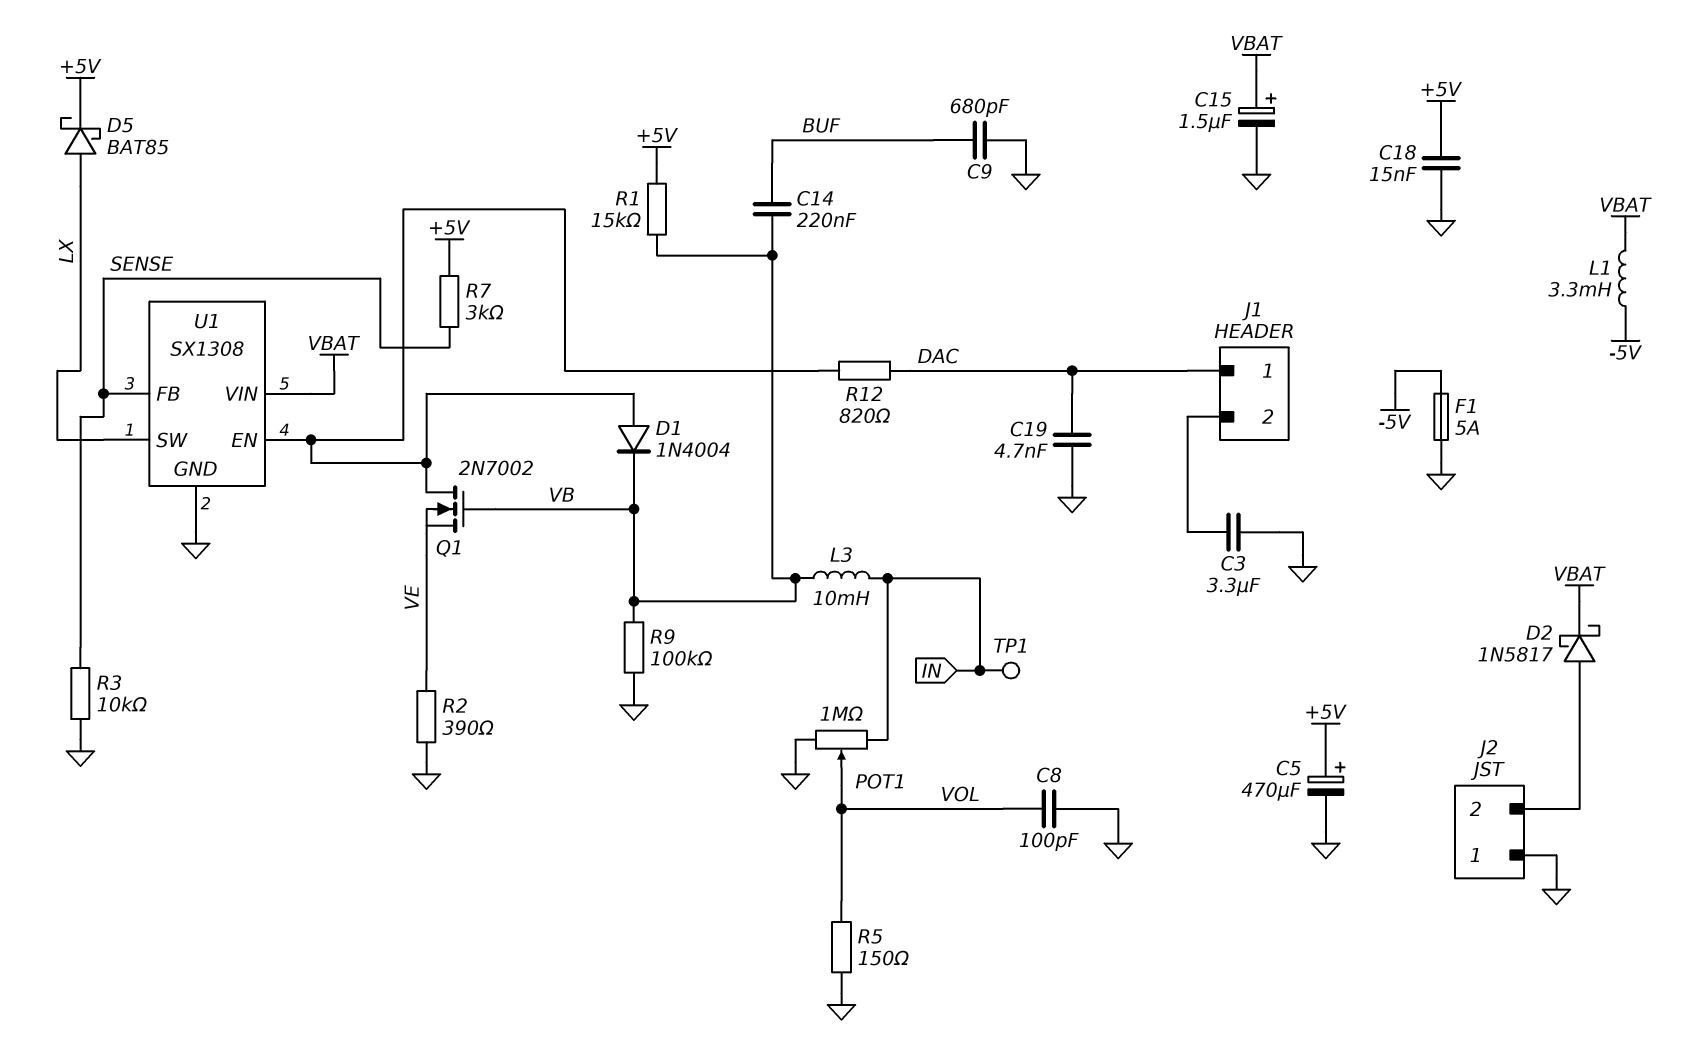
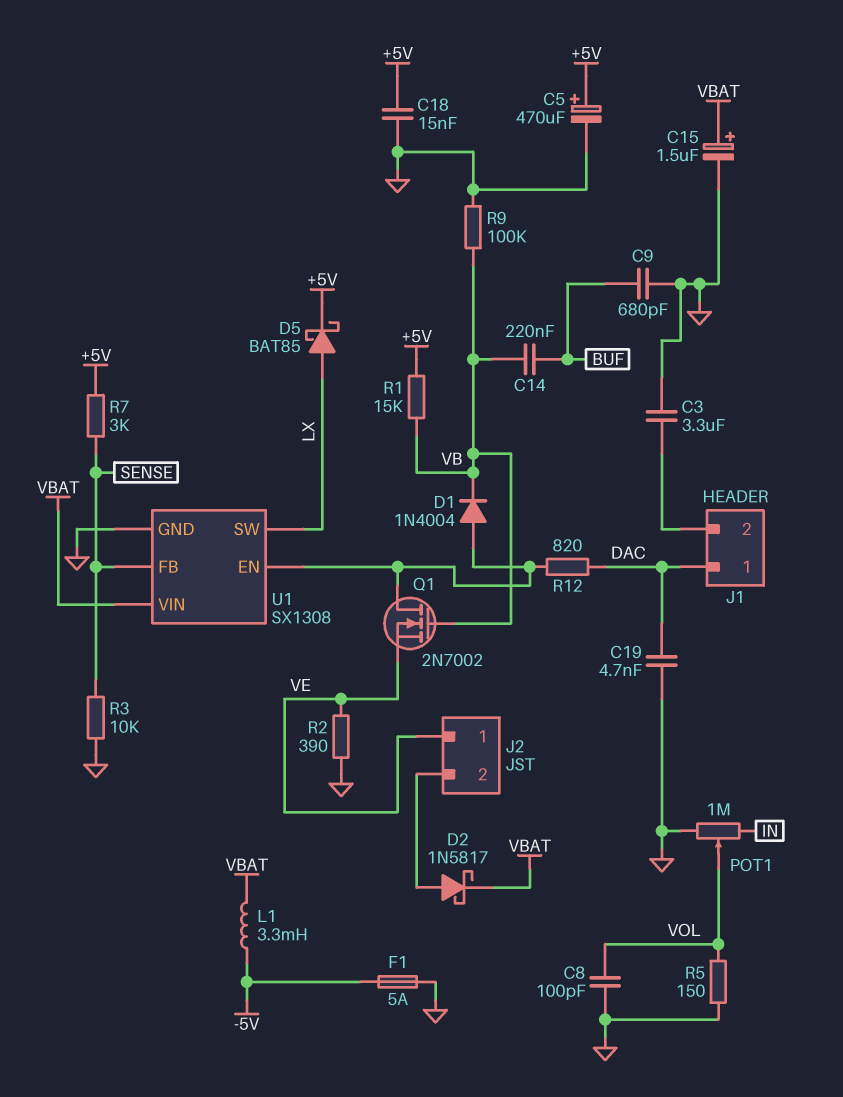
J2 pin 1: GND -> VE
L3: 10mH (IN, VB) -> none
TP1: test point (IN) -> none

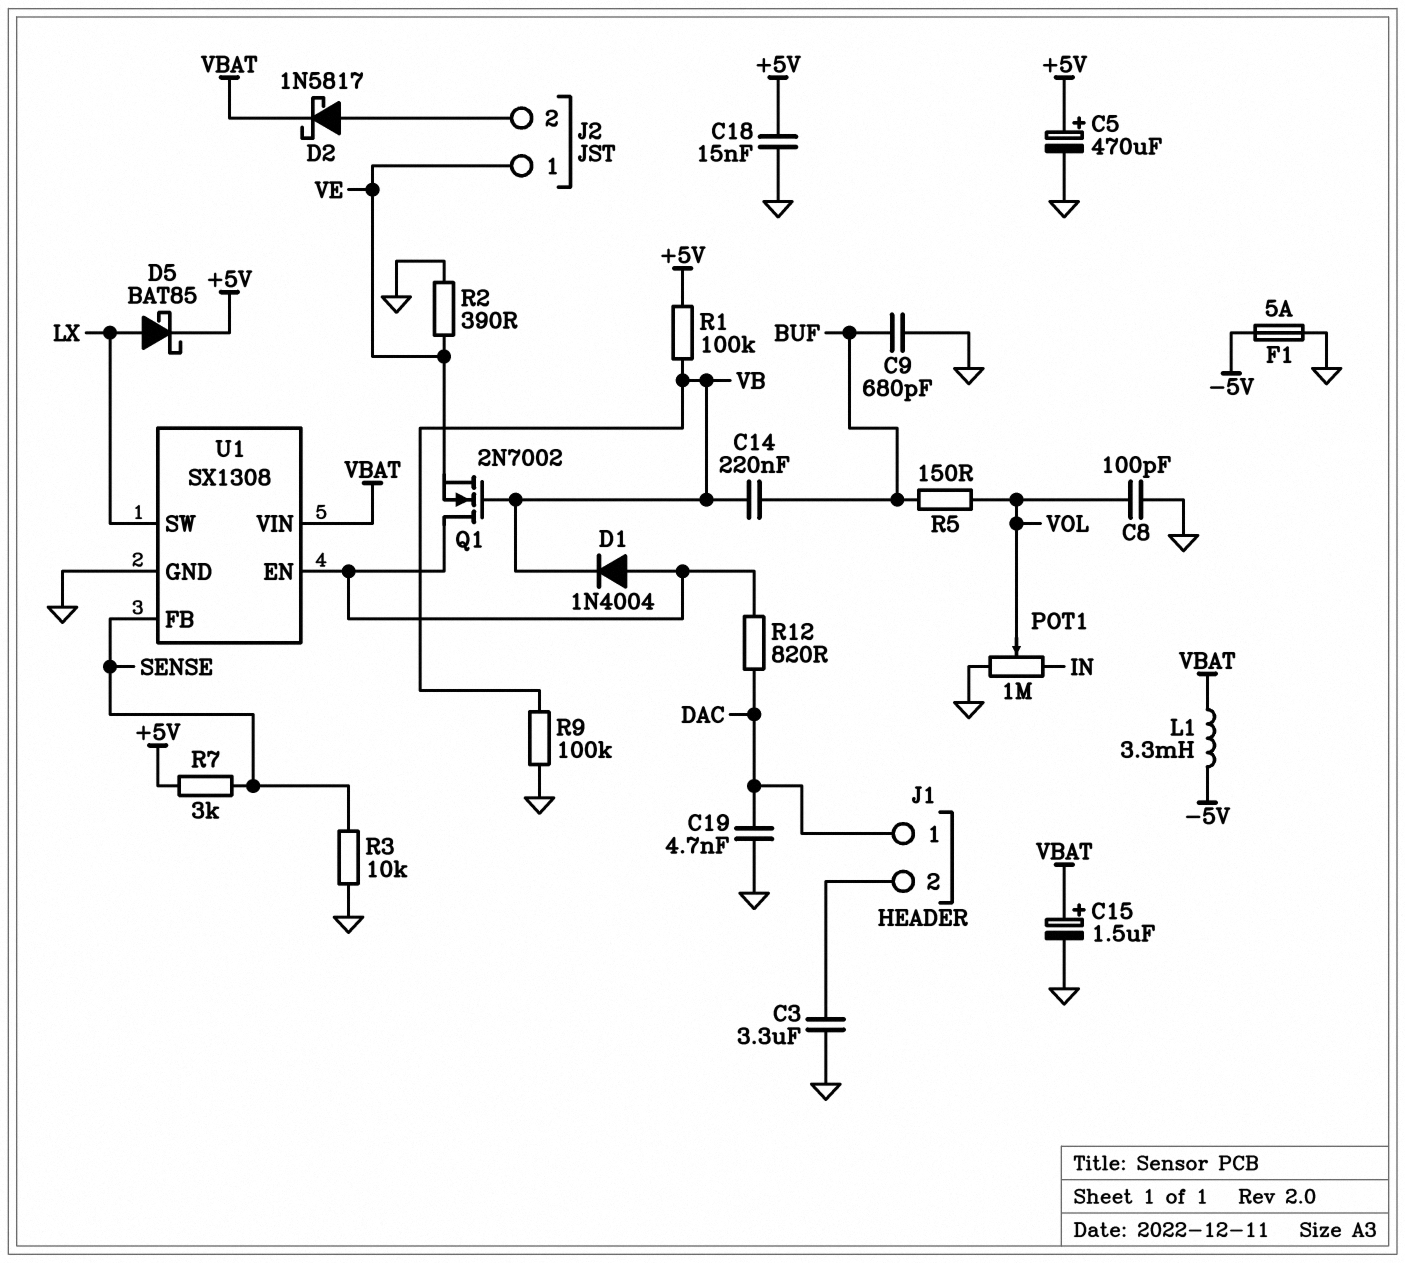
R1: 15k (+5V, VB) -> 100k (+5V, VB)
R5: 150 (GND, VOL) -> 150 (BUF, VOL)

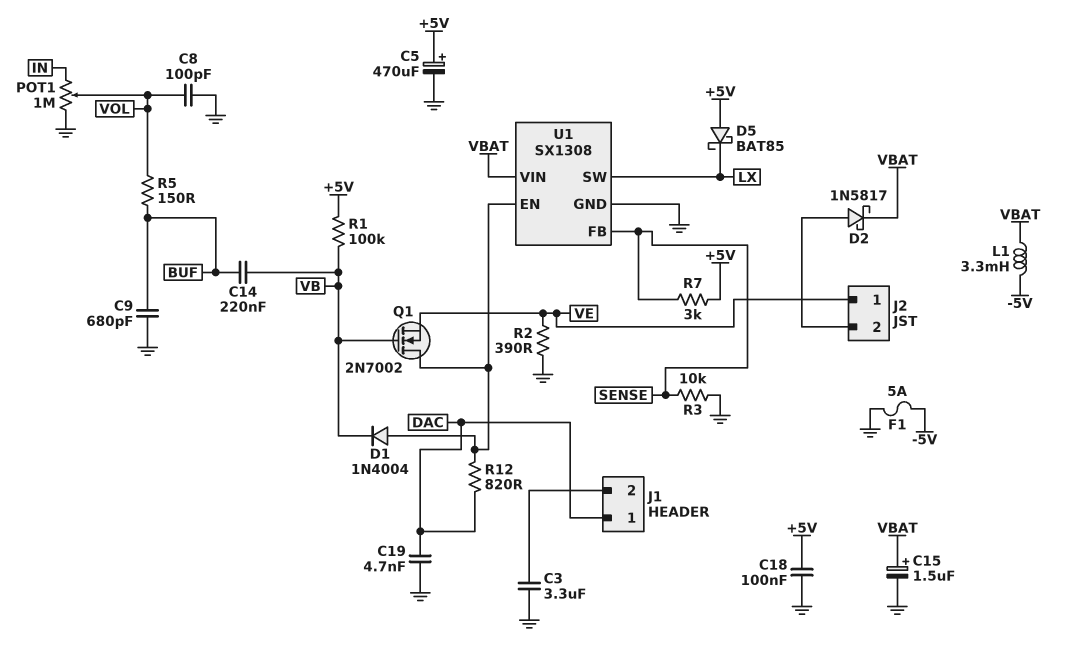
C18: 15nF (+5V, GND) -> 100nF (+5V, GND)
D5: schottky BAT85 (A LX, K +5V) -> schottky BAT85 (A +5V, K LX)
R9: 100k (GND, VB) -> none

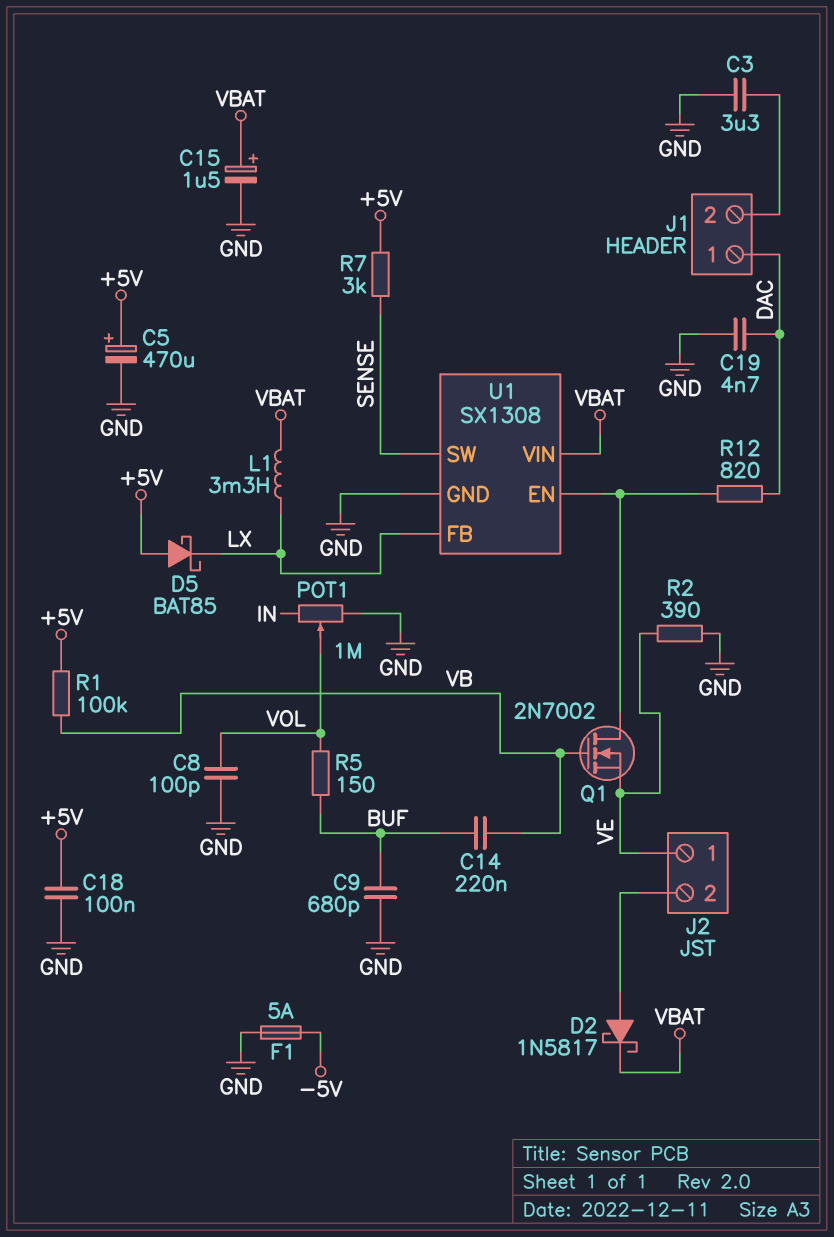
D1: diode 1N4004 (A U1/EN, K VB) -> none
L1: 3.3mH (-5V, VBAT) -> 3.3mH (LX, VBAT)
R3: 10k (GND, SENSE) -> none
U1 pin FB: SENSE -> LX
U1 pin SW: LX -> SENSE

